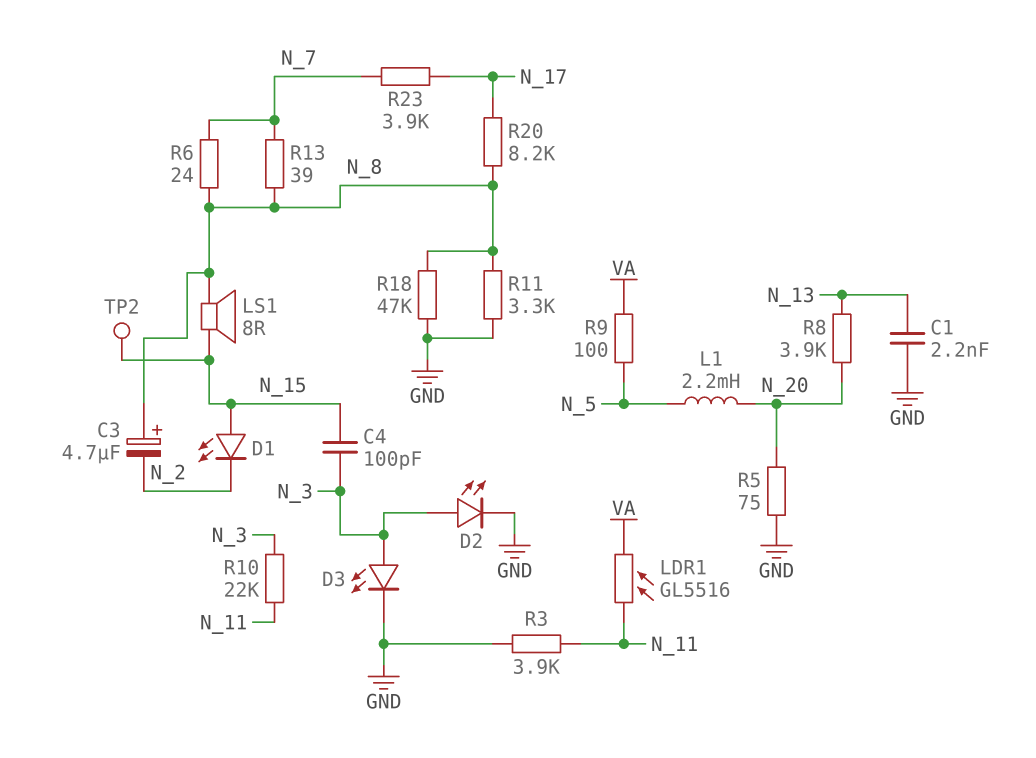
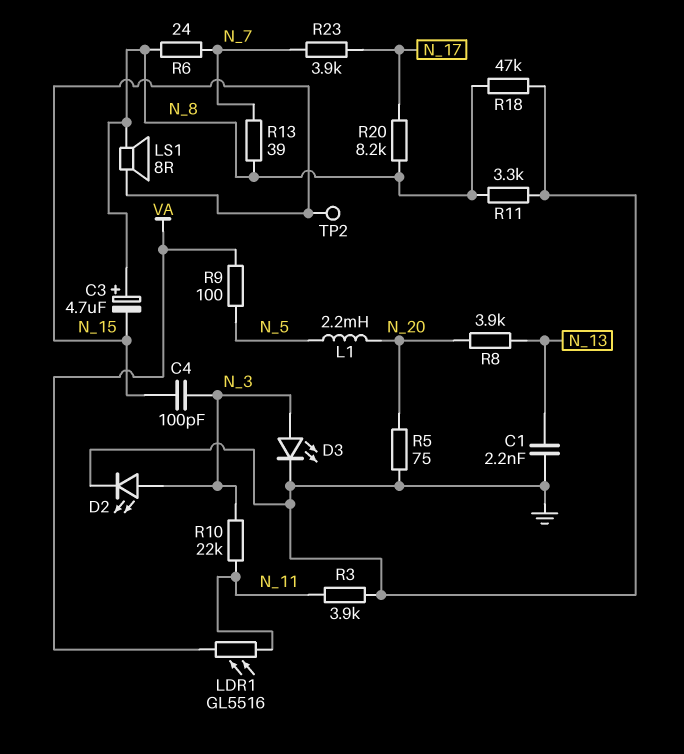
C3: 4.7uF (plus N_8, minus N_2) -> 4.7uF (plus N_8, minus N_15)
D1: LED (A N_15, K N_2) -> none

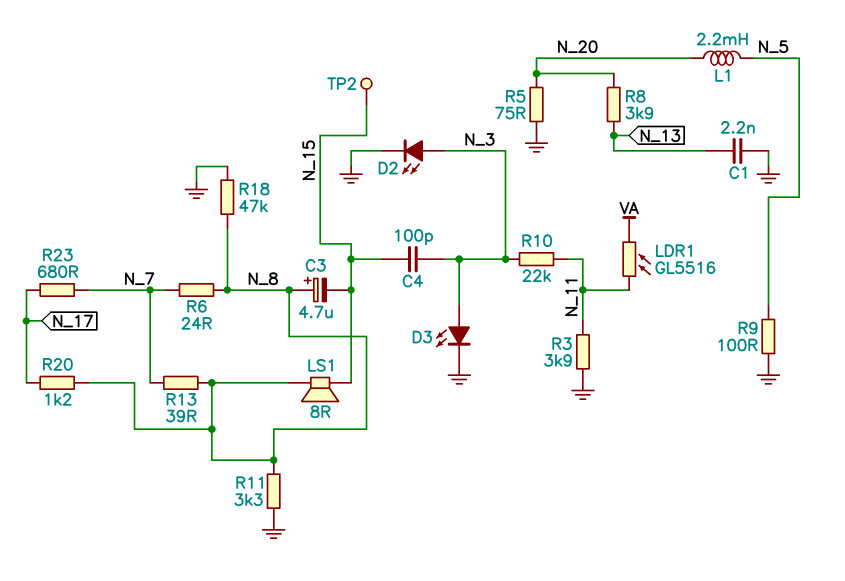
R9: 100 (N_5, VA) -> 100 (GND, N_5)
R20: 8.2k (N_8, N_17) -> 1.2k (N_8, N_17)
R23: 3.9k (N_7, N_17) -> 680 (N_7, N_17)

